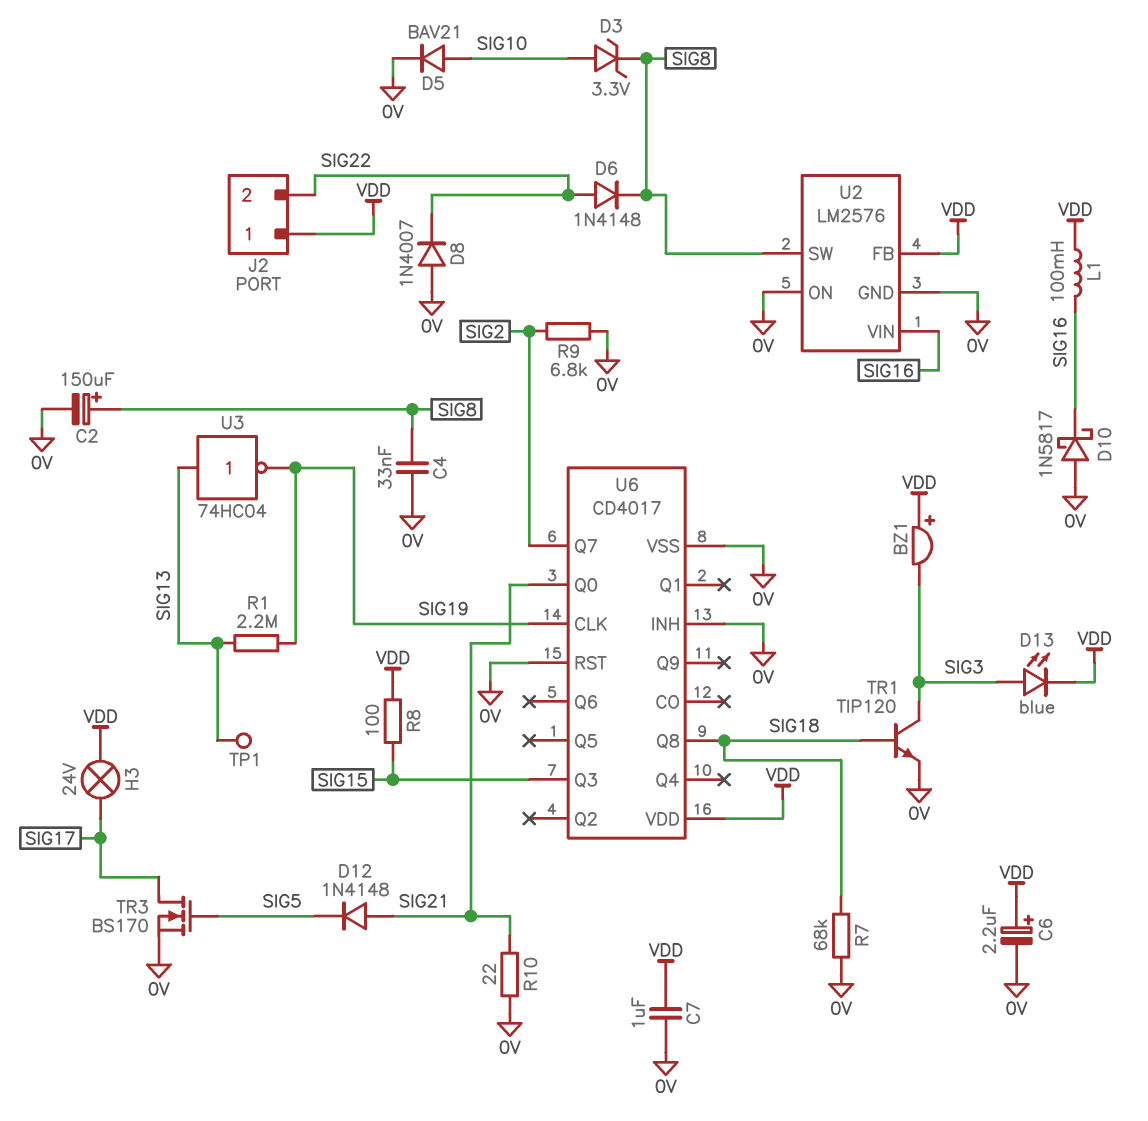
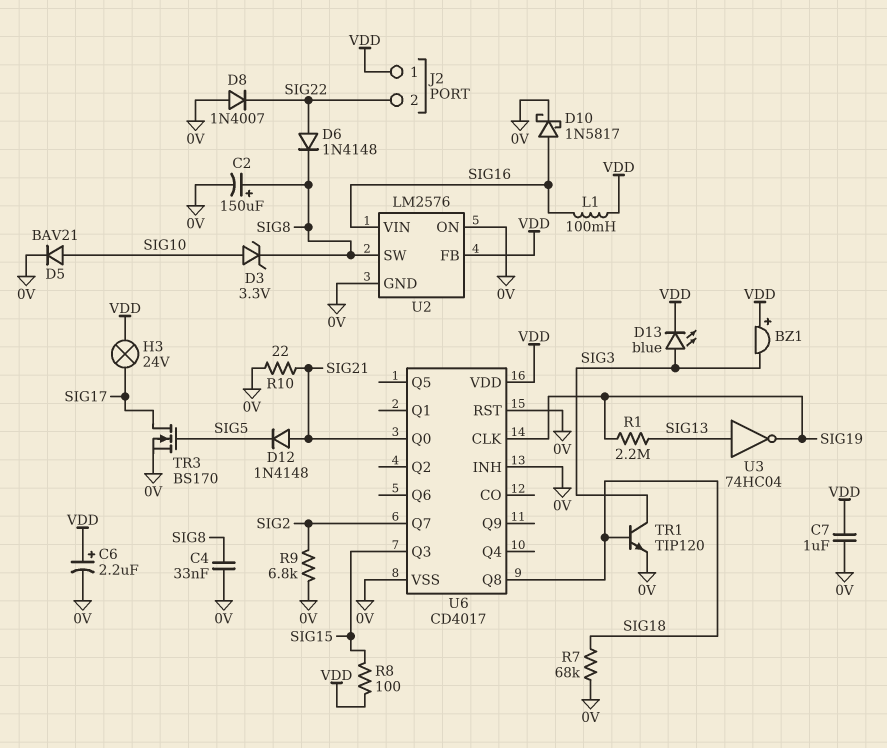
D10: schottky 1N5817 (A 0V, K SIG16) -> schottky 1N5817 (A SIG16, K 0V)
TP1: test point (SIG13) -> none

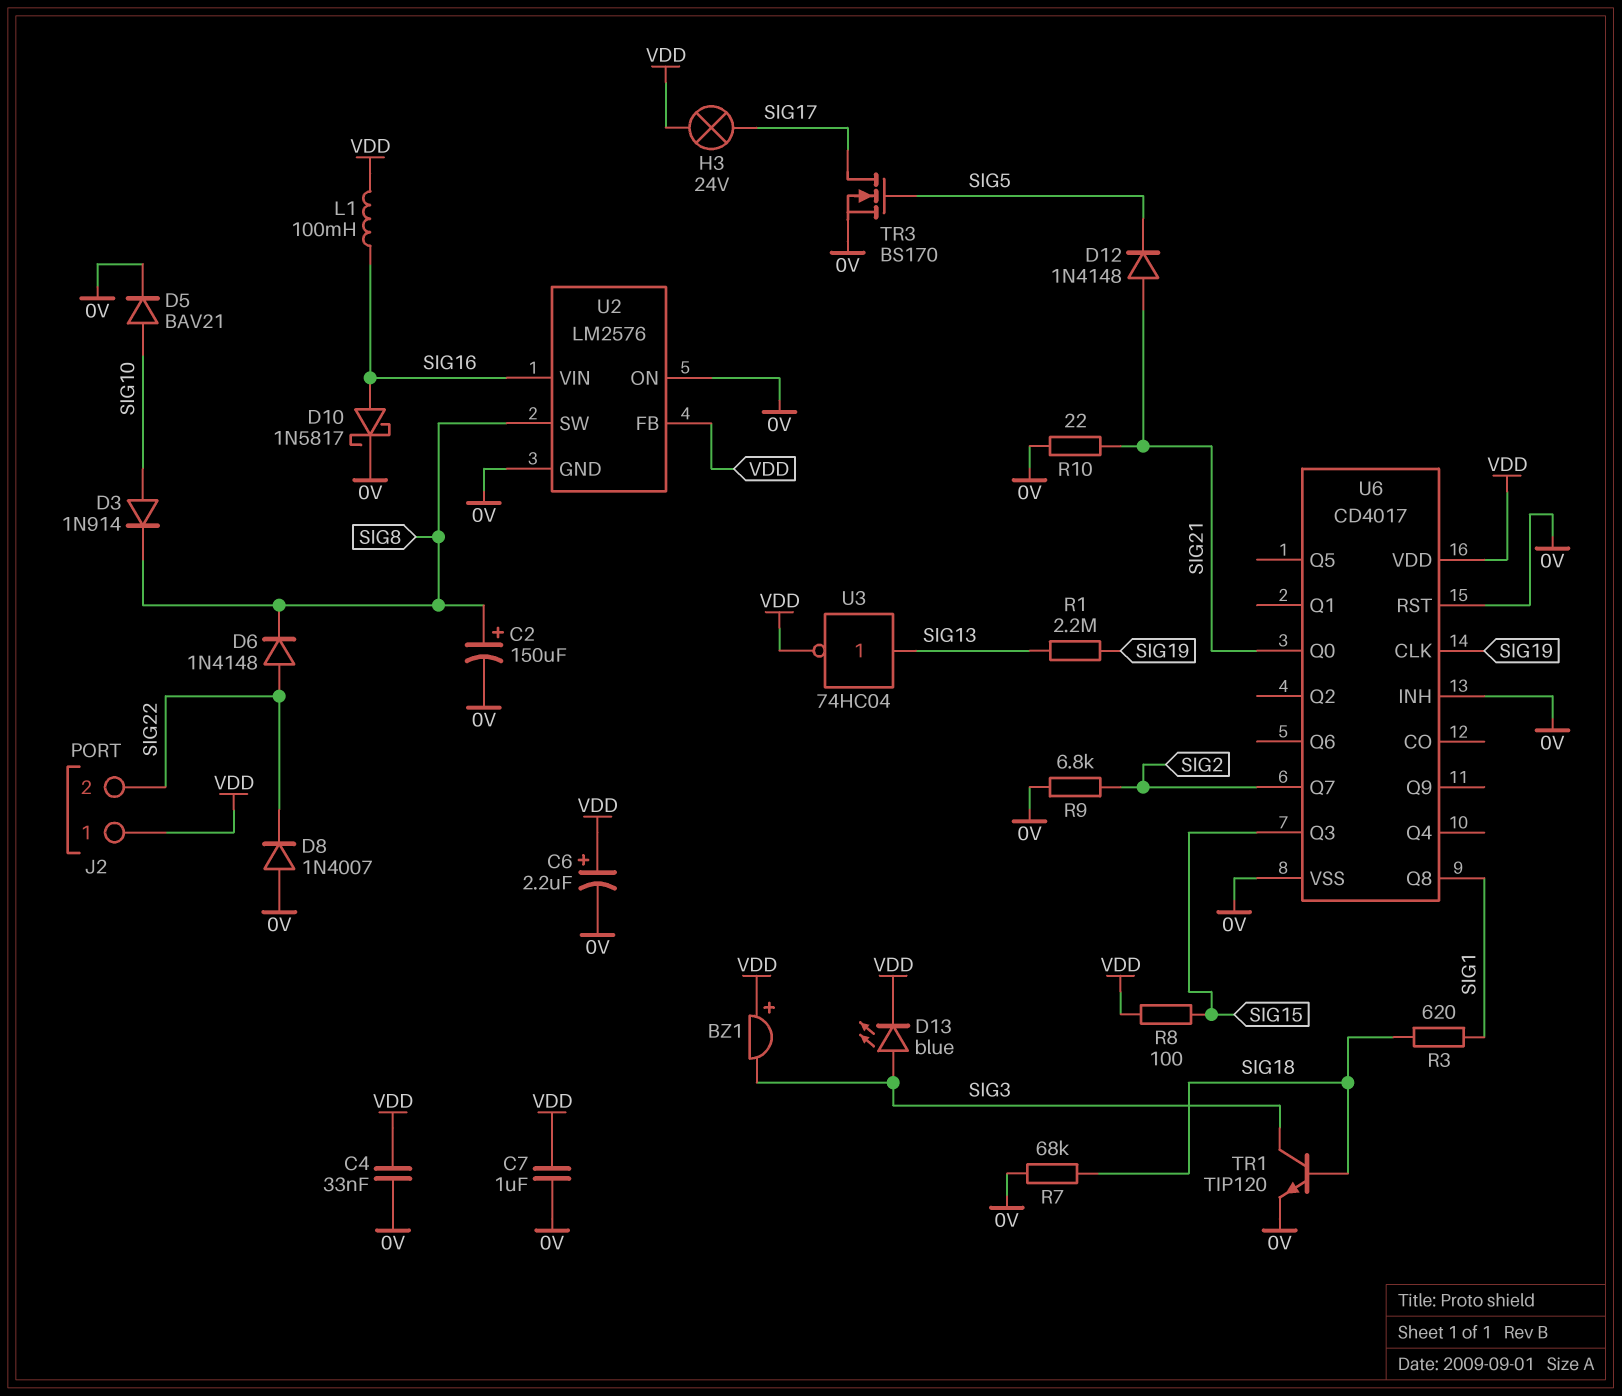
C4: 33nF (0V, SIG8) -> 33nF (0V, VDD)
D3: zener 3.3V (A SIG10, K SIG8) -> diode 1N914 (A SIG10, K SIG8)
R3: none -> 620 (SIG1, SIG18)
U3: NOT 74HC04 (in SIG13, out SIG19) -> NOT 74HC04 (in SIG13, out VDD)
U6 pin Q8: SIG18 -> SIG1

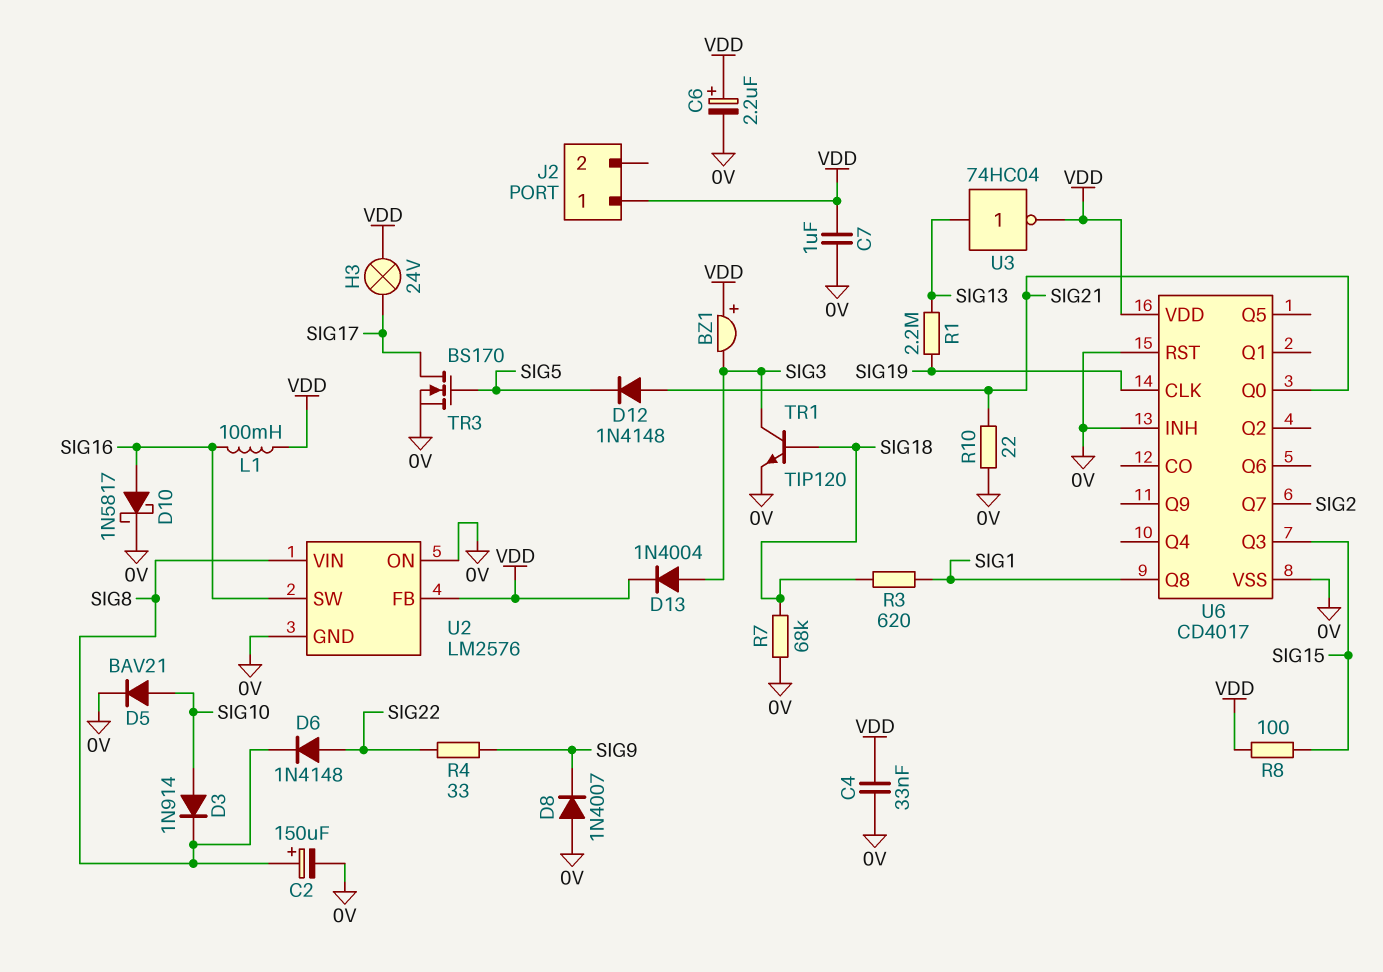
D8: diode 1N4007 (A 0V, K SIG22) -> diode 1N4007 (A 0V, K SIG9)
D13: LED blue (A SIG3, K VDD) -> diode 1N4004 (A SIG3, K VDD)
J2 pin 2: SIG22 -> none
R4: none -> 33 (SIG9, SIG22)
R9: 6.8k (0V, SIG2) -> none
U2 pin SW: SIG8 -> SIG16
U2 pin VIN: SIG16 -> SIG8

